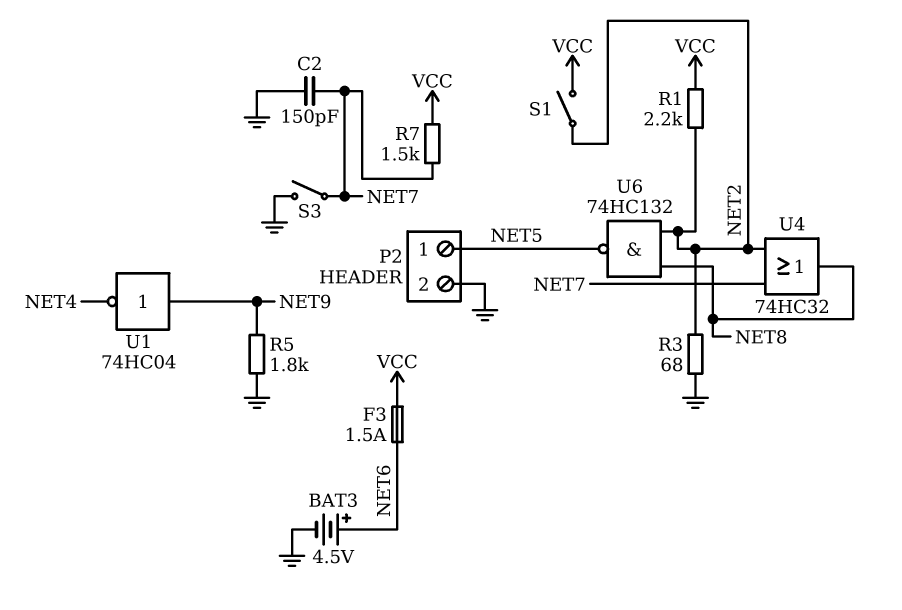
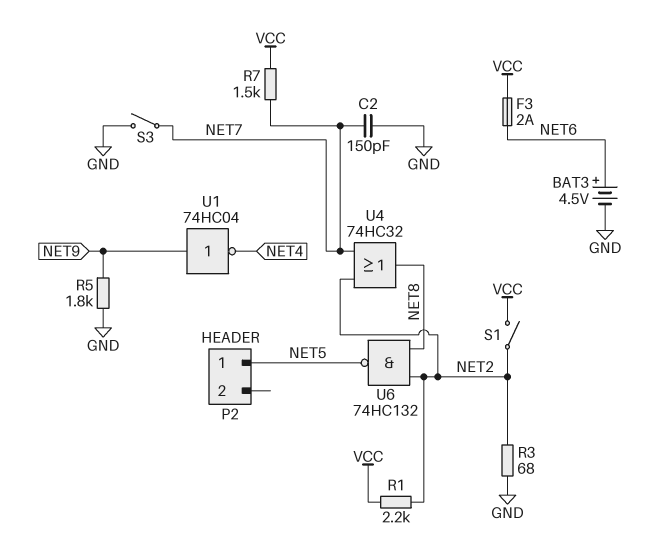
F3: 1.5A (NET6, VCC) -> 2A (NET6, VCC)
P2 pin 2: GND -> none

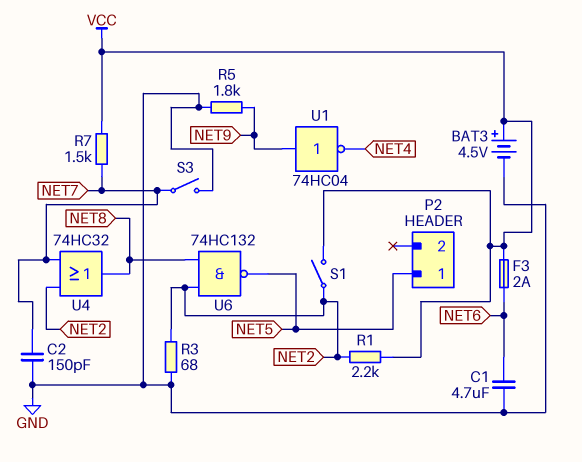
BAT3: 4.5V (plus NET6, minus GND) -> 4.5V (plus VCC, minus GND)
C1: none -> 4.7uF (GND, NET6)

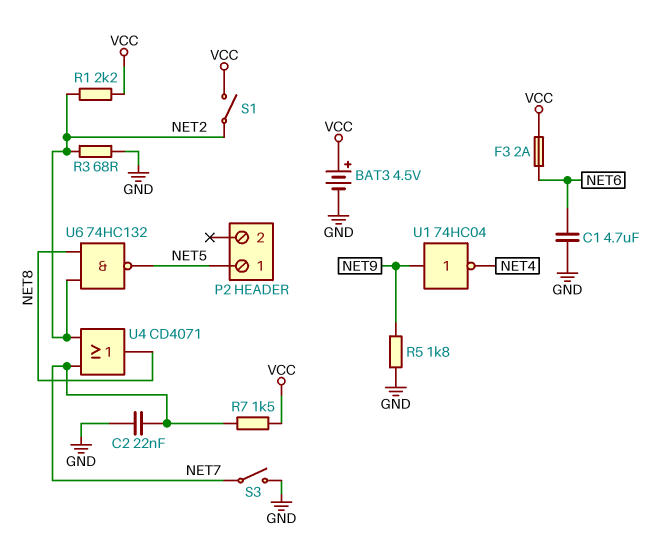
C2: 150pF (GND, NET7) -> 22nF (GND, NET7)
U4: OR 74HC32 (in NET2, in NET7, out NET8) -> OR CD4071 (in NET2, in NET7, out NET8)

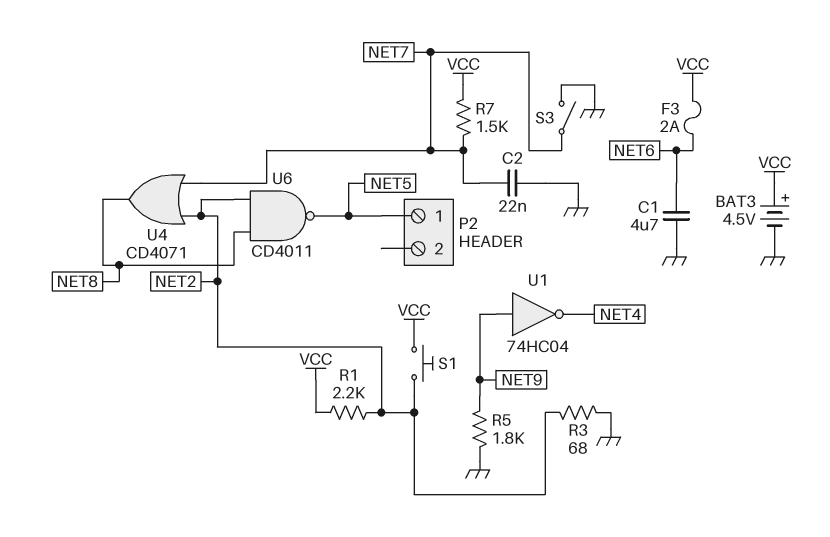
S1: switch (NET2, VCC) -> button (NET2, VCC)
U6: NAND 74HC132 (in NET2, in NET8, out NET5) -> NAND CD4011 (in NET2, in NET8, out NET5)

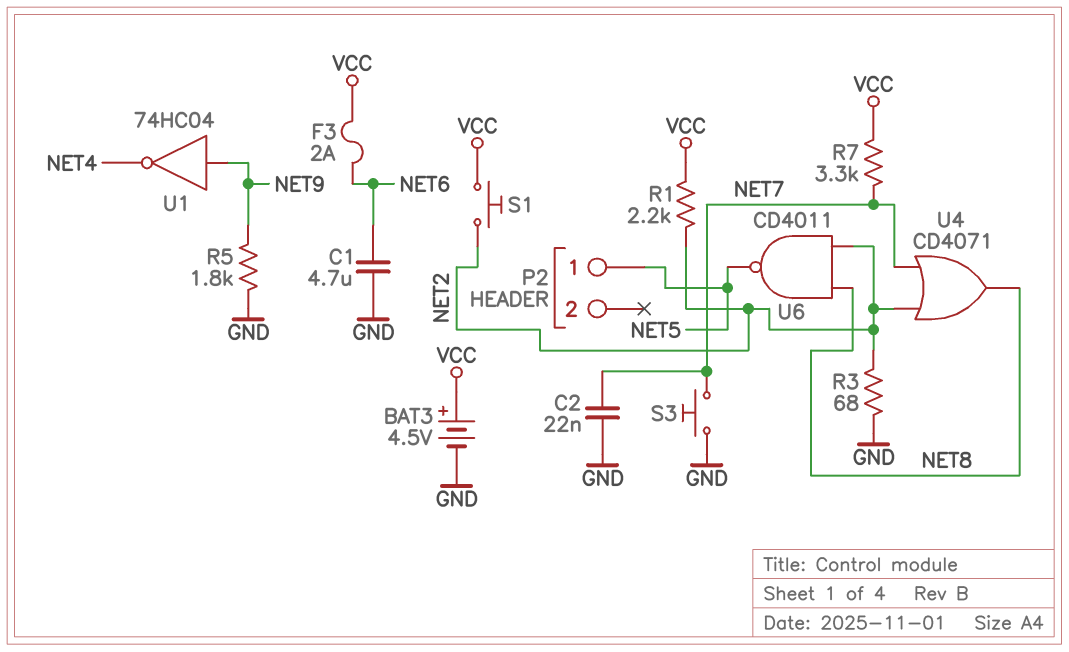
R7: 1.5k (NET7, VCC) -> 3.3k (NET7, VCC)
S3: switch (GND, NET7) -> button (GND, NET7)

